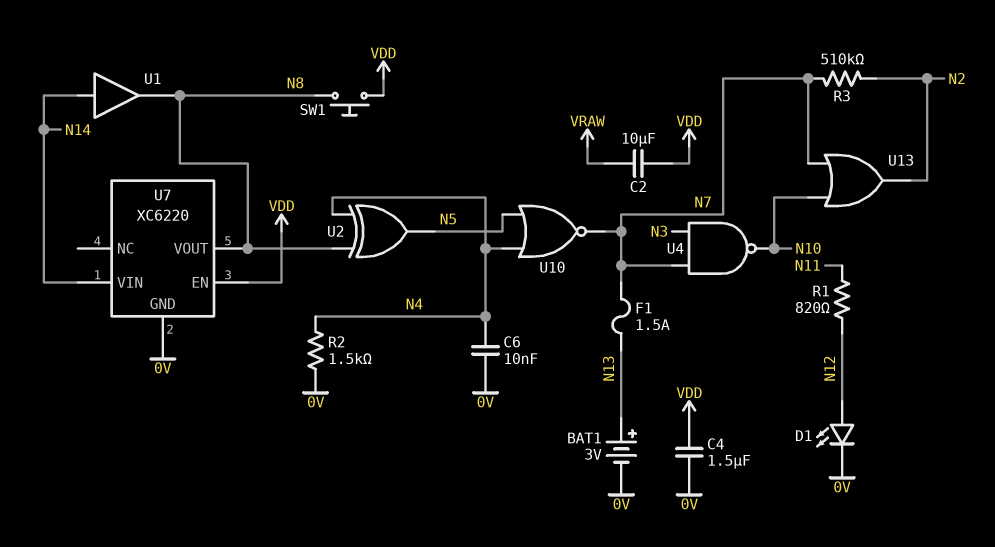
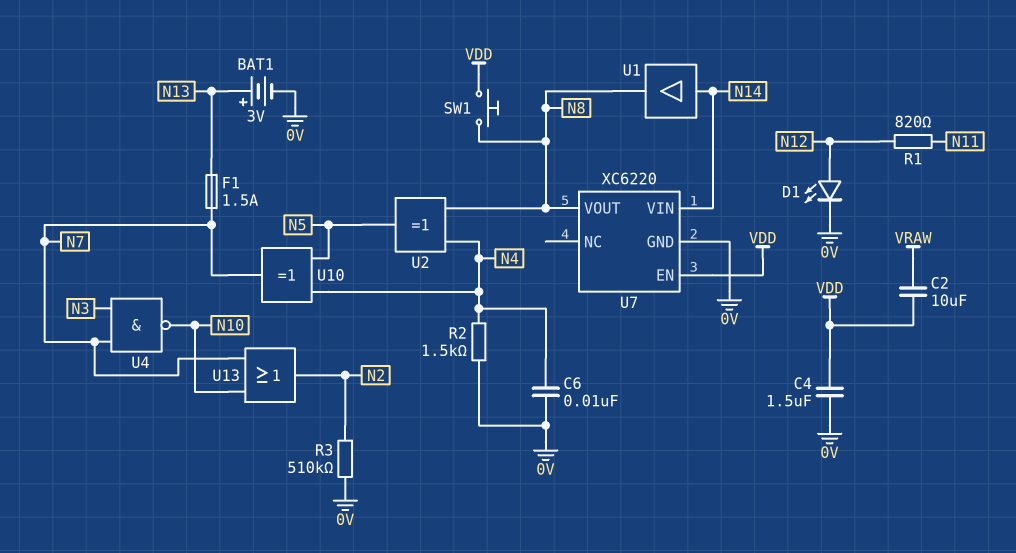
R3: 510k (N2, N7) -> 510k (0V, N2)
U10: NOR (in N4, in N5, out N7) -> XOR (in N4, in N5, out N7)

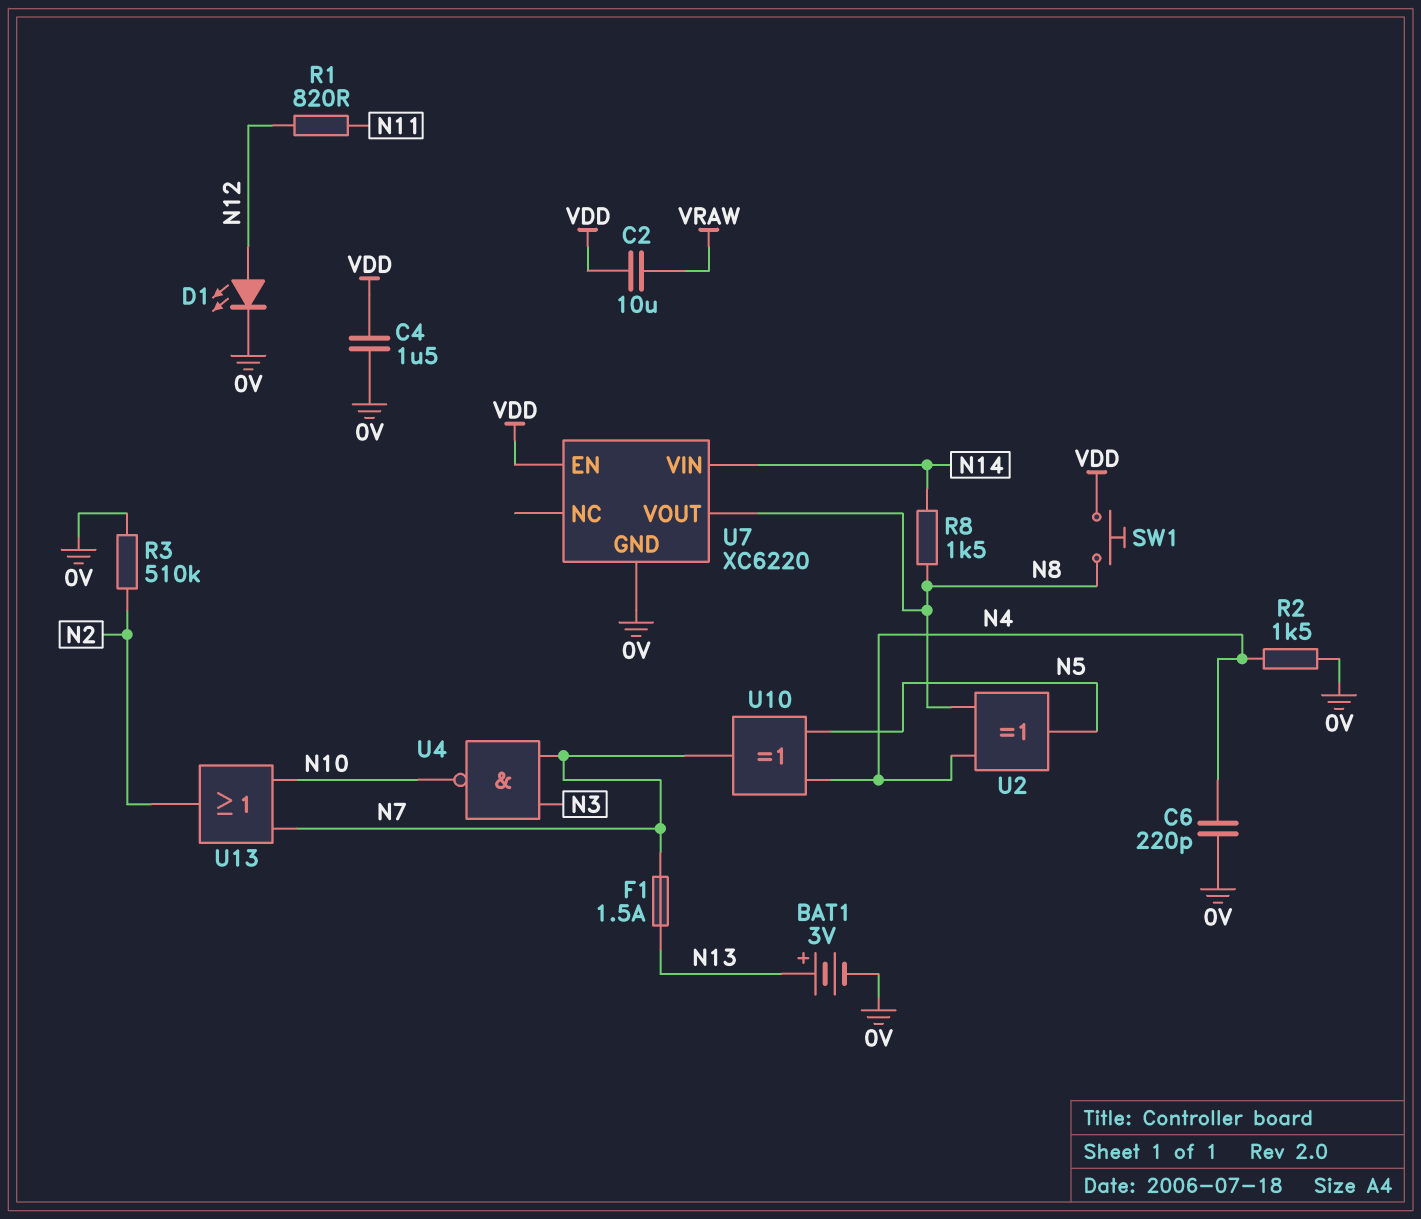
C6: 10nF (0V, N4) -> 220pF (0V, N4)
R8: none -> 1.5k (N8, N14)
U1: buffer (in N14, out N8) -> none

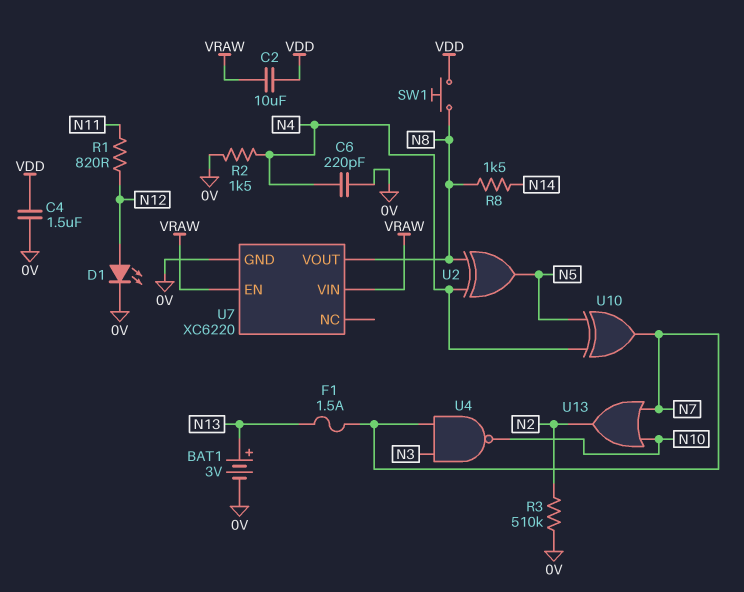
U7 pin EN: VDD -> VRAW
U7 pin VIN: N14 -> VRAW

